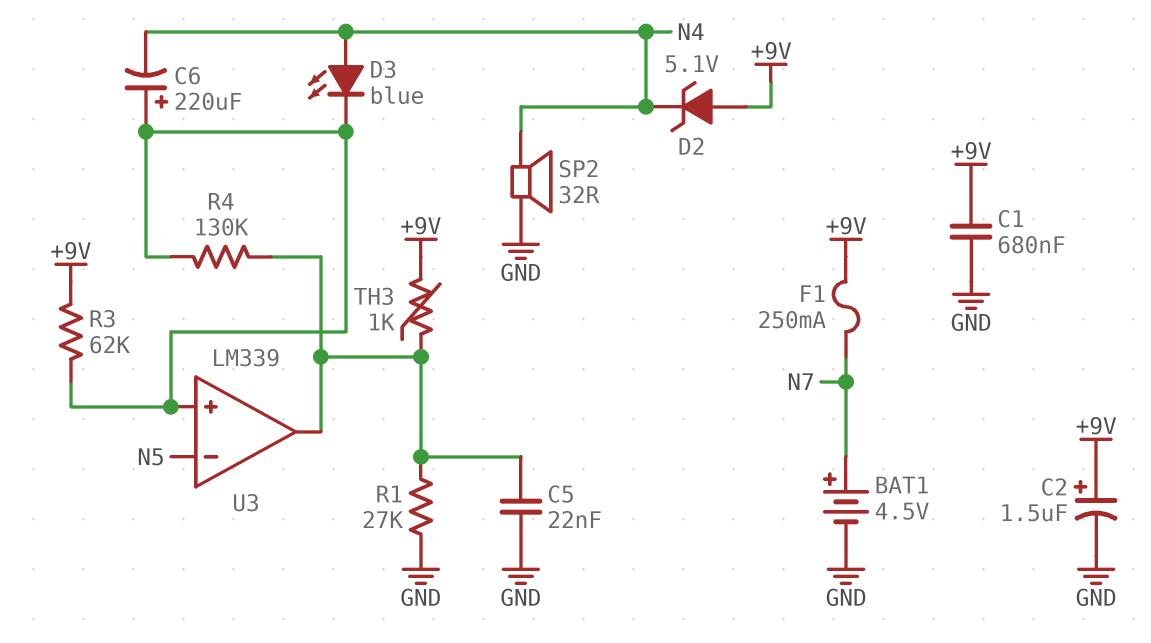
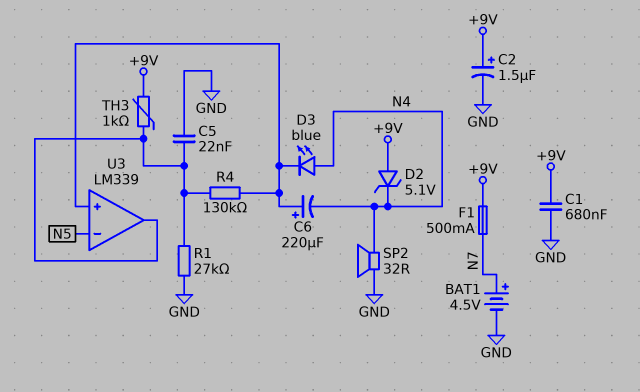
F1: 250mA (+9V, N7) -> 500mA (+9V, N7)
R3: 62k (+9V, U3/in+) -> none

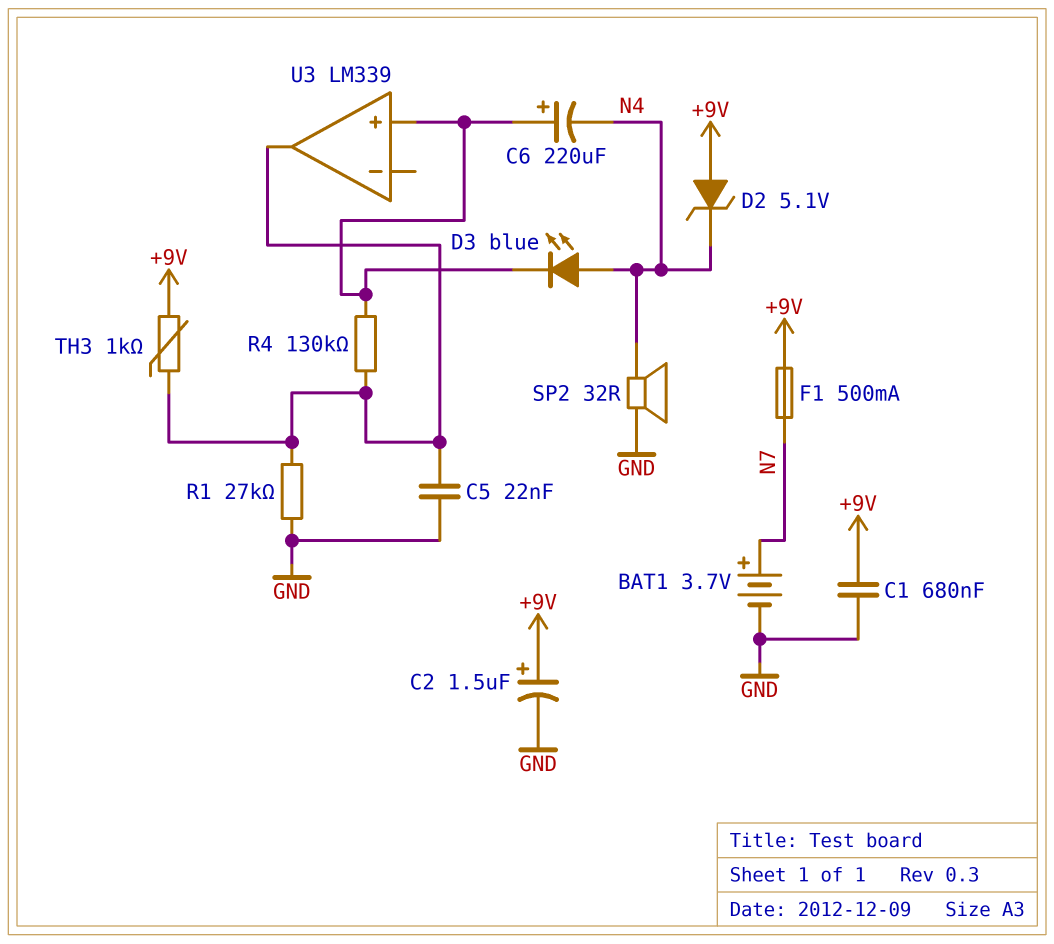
BAT1: 4.5V (plus N7, minus GND) -> 3.7V (plus N7, minus GND)
U3 pin in-: N5 -> none

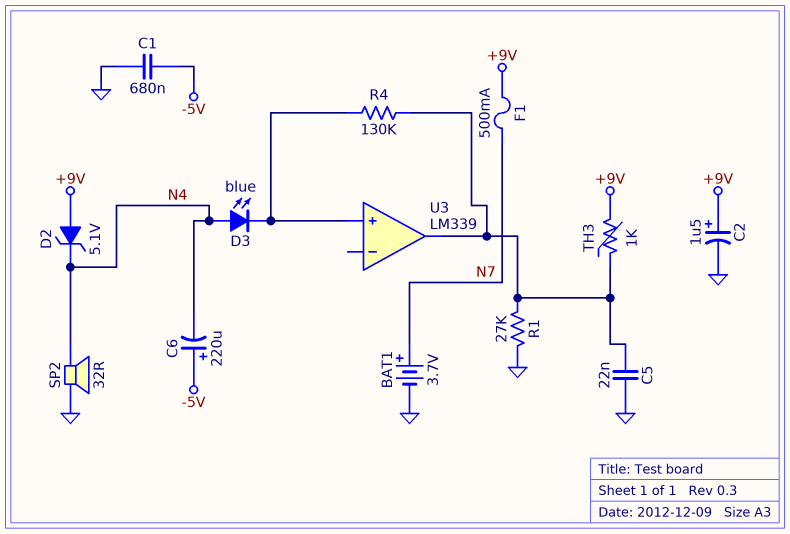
C1: 680nF (+9V, GND) -> 680nF (-5V, GND)
C6: 220uF (plus U3/in+, minus N4) -> 220uF (plus -5V, minus N4)

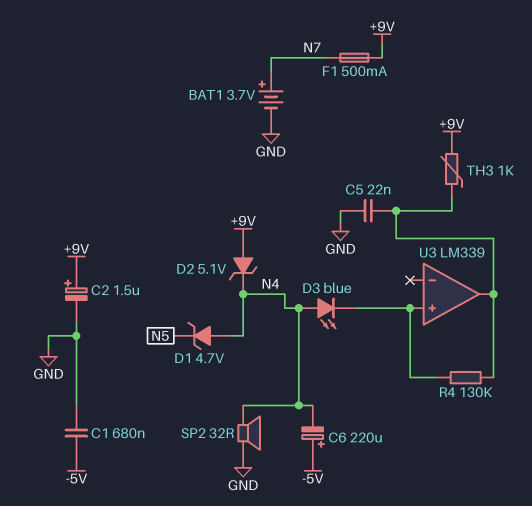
D1: none -> zener 4.7V (A N4, K N5)
R1: 27k (GND, U3/out) -> none

